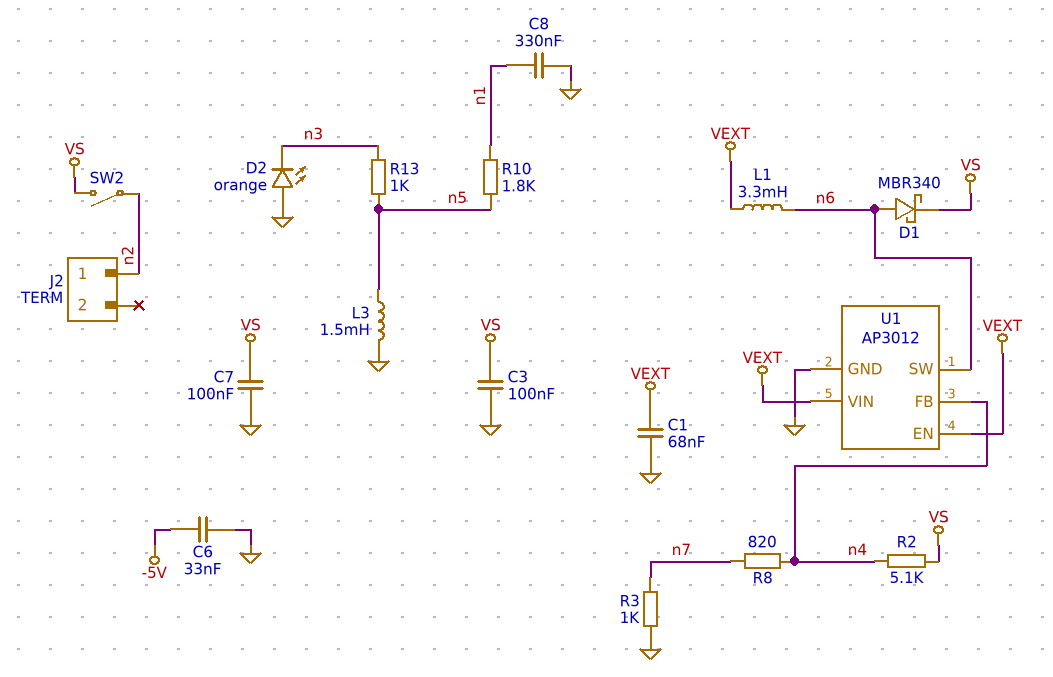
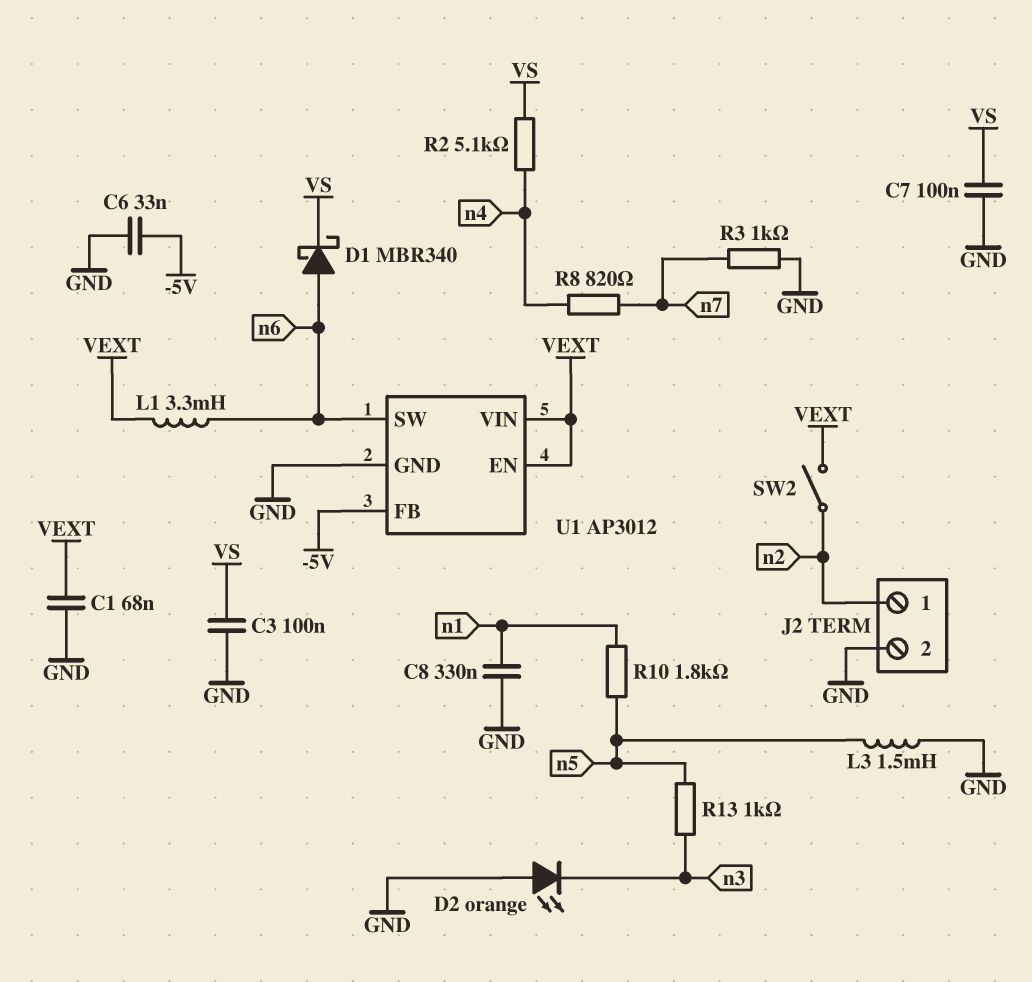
J2 pin 2: none -> GND
SW2: switch (VS, n2) -> switch (VEXT, n2)
U1 pin FB: n4 -> -5V

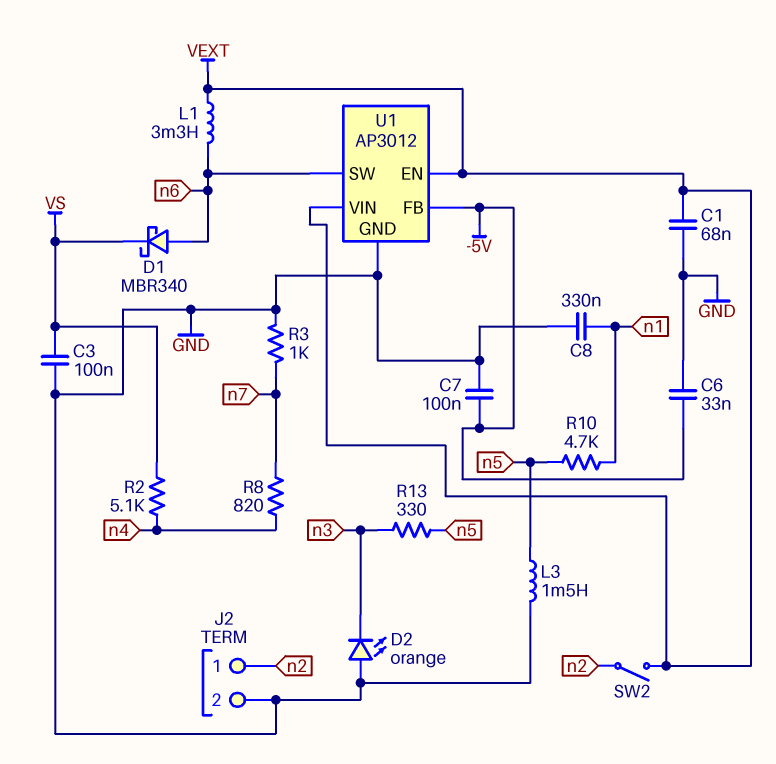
C7: 100nF (GND, VS) -> 100nF (-5V, GND)
R10: 1.8k (n1, n5) -> 4.7k (n1, n5)
R13: 1k (n3, n5) -> 330 (n3, n5)

